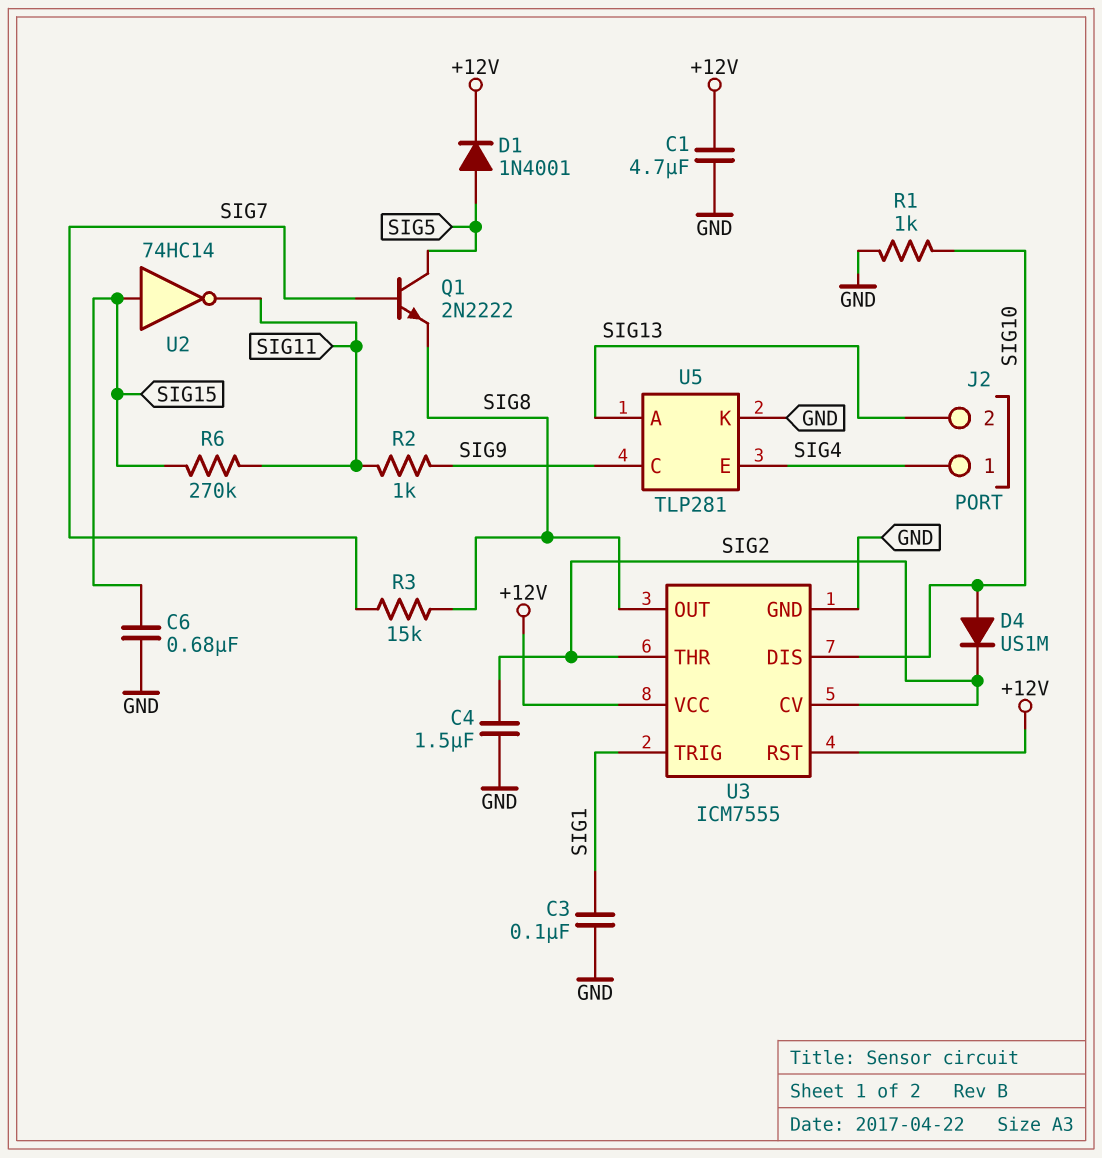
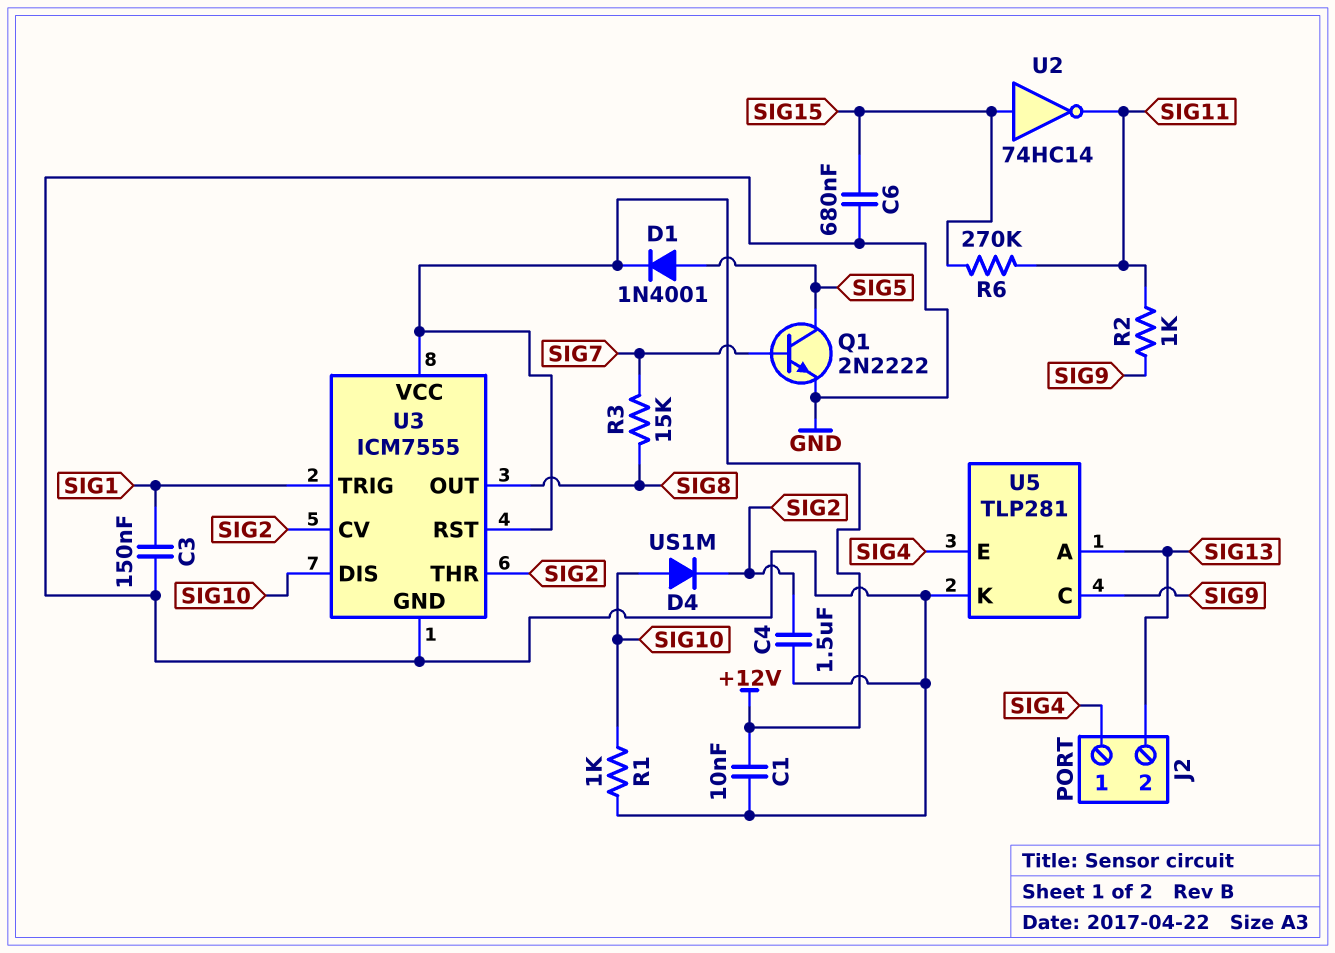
C1: 4.7uF (+12V, GND) -> 10nF (+12V, GND)
C3: 100nF (GND, SIG1) -> 150nF (GND, SIG1)
Q1: NPN 2N2222 (B SIG7, C SIG5, E SIG8) -> NPN 2N2222 (B SIG7, C SIG5, E GND)

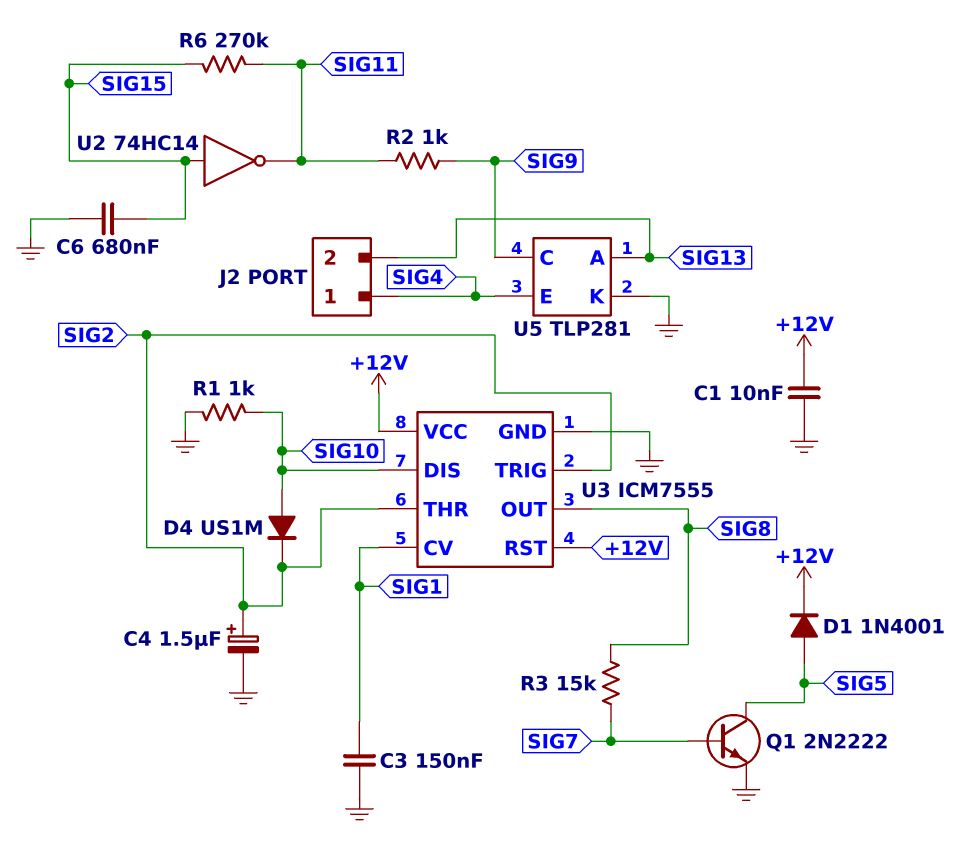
C4: 1.5uF (GND, SIG2) -> 1.5uF (plus SIG2, minus GND)
U3 pin CV: SIG2 -> SIG1
U3 pin TRIG: SIG1 -> SIG2

